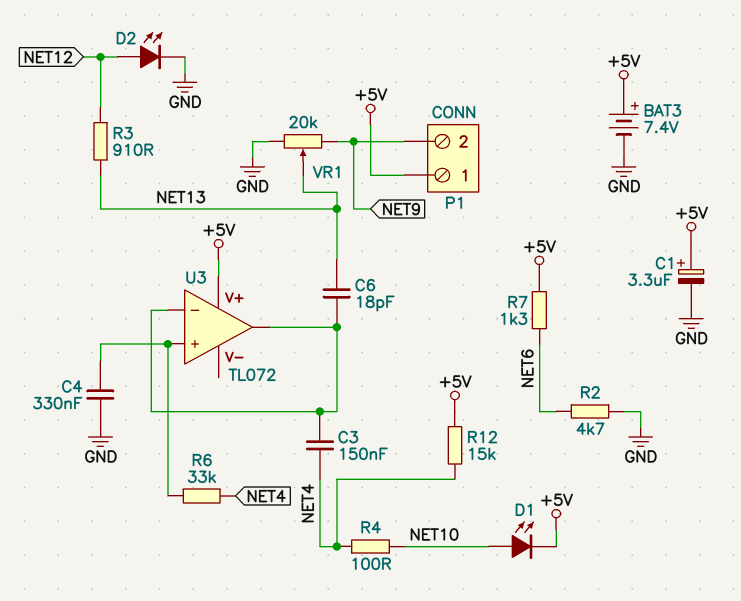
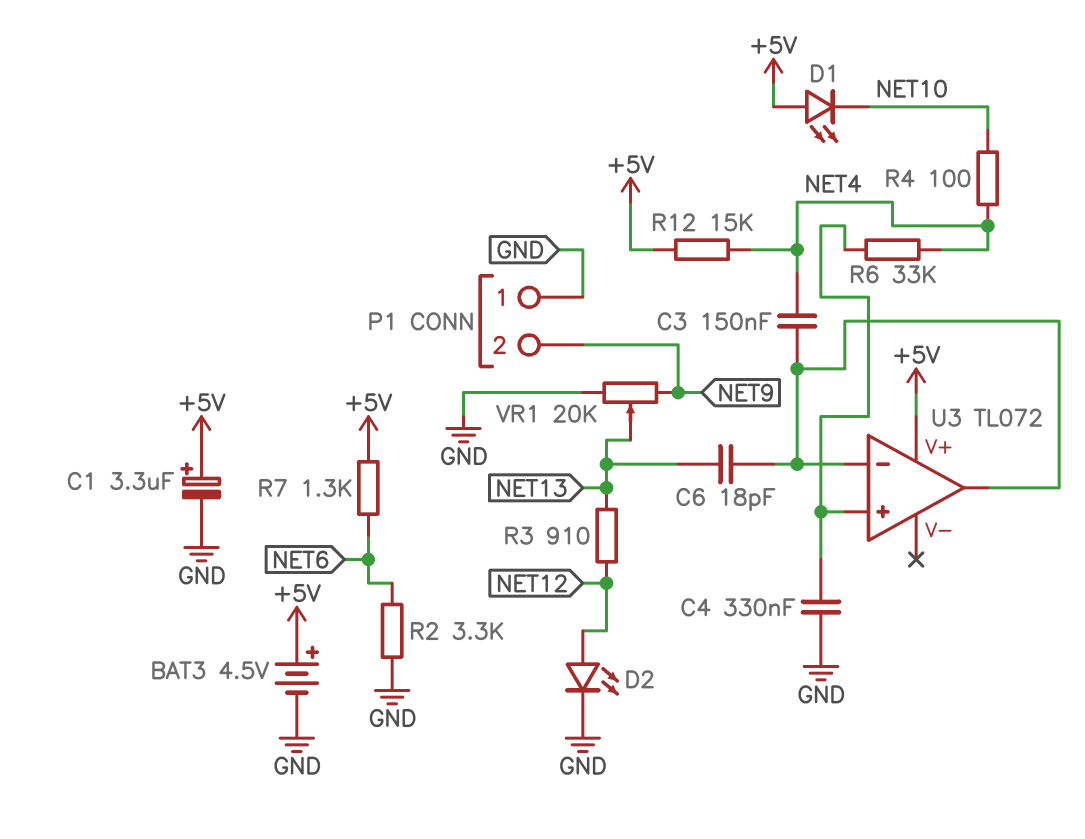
BAT3: 7.4V (plus +5V, minus GND) -> 4.5V (plus +5V, minus GND)
D1: LED (A NET10, K +5V) -> LED (A +5V, K NET10)
P1 pin 1: +5V -> GND
R2: 4.7k (GND, NET6) -> 3.3k (GND, NET6)

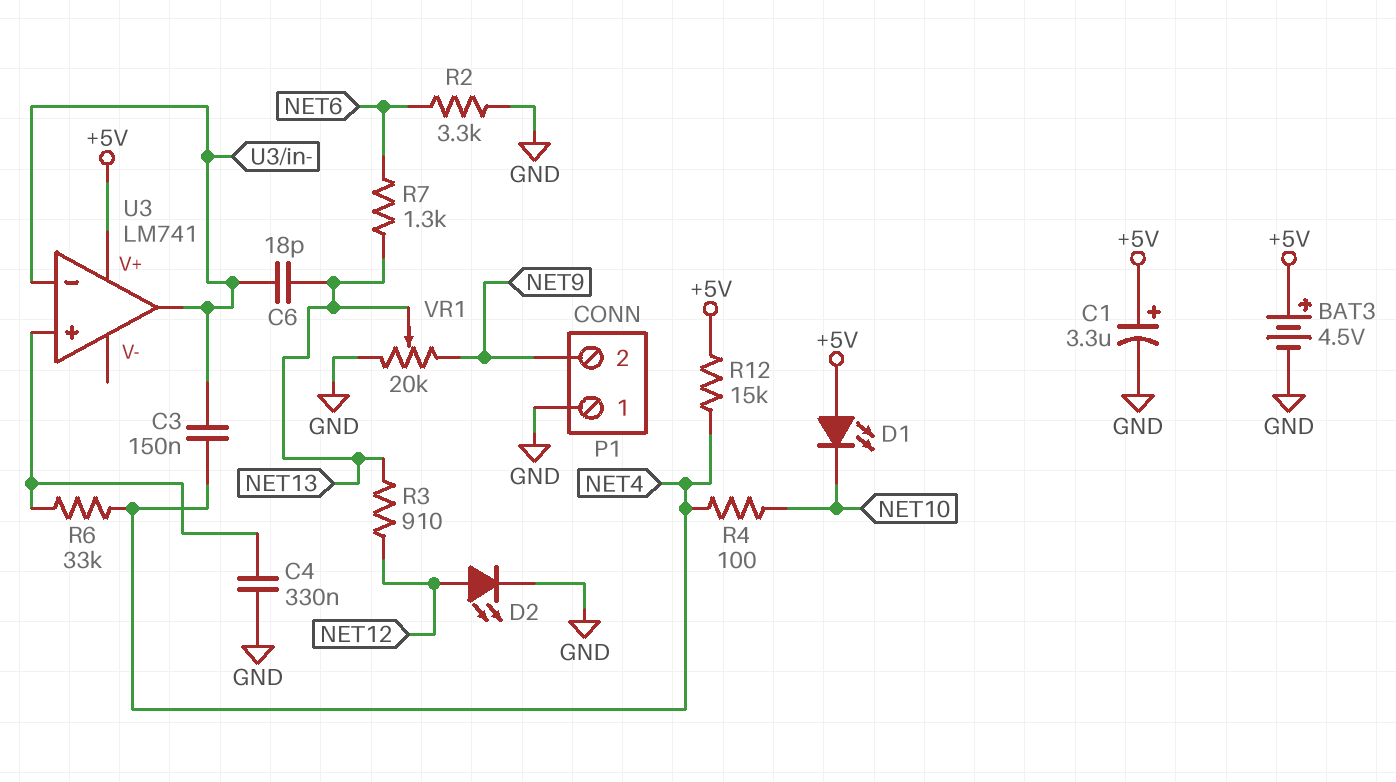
R7: 1.3k (+5V, NET6) -> 1.3k (NET6, NET13)
U3: TL072 -> LM741

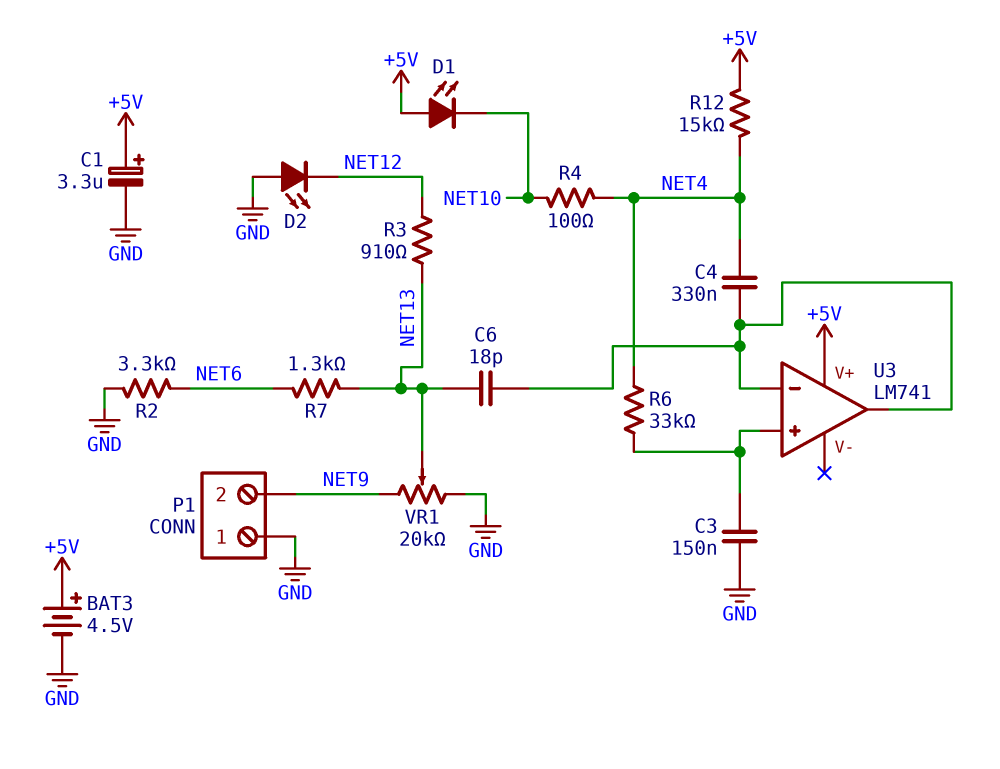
C3: 150nF (NET4, U3/in-) -> 150nF (GND, U3/in+)
C4: 330nF (GND, U3/in+) -> 330nF (NET4, U3/in-)
D2: LED (A NET12, K GND) -> LED (A GND, K NET12)

